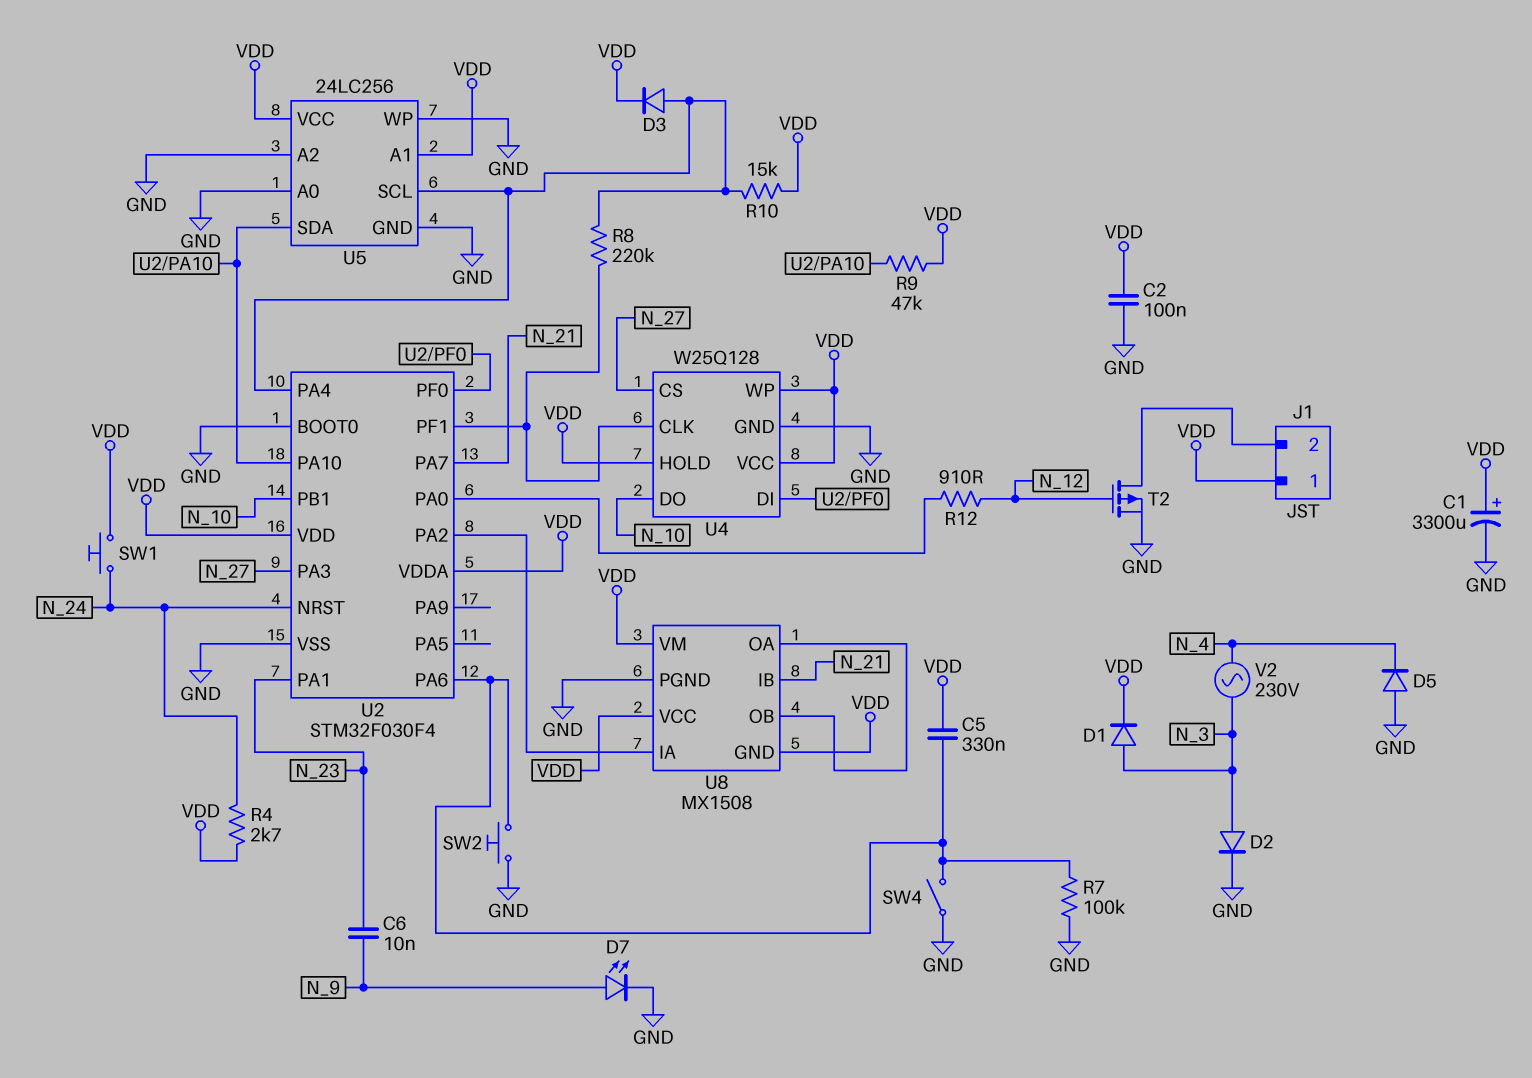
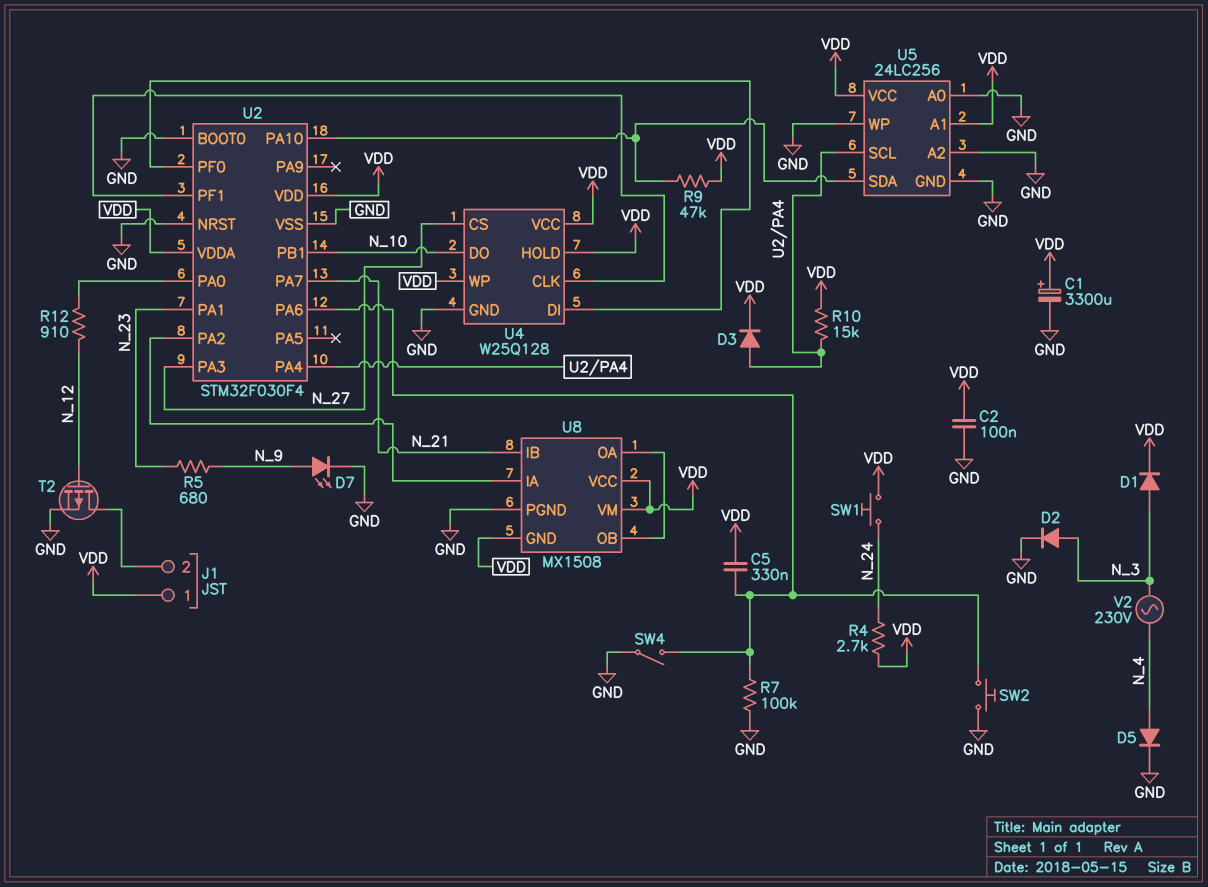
C6: 10nF (N_9, N_23) -> none
D5: diode (A GND, K N_4) -> diode (A N_4, K GND)
R5: none -> 680 (N_9, N_23)
R8: 220k (U2/PA4, U2/PF1) -> none
U2 pin NRST: N_24 -> GND

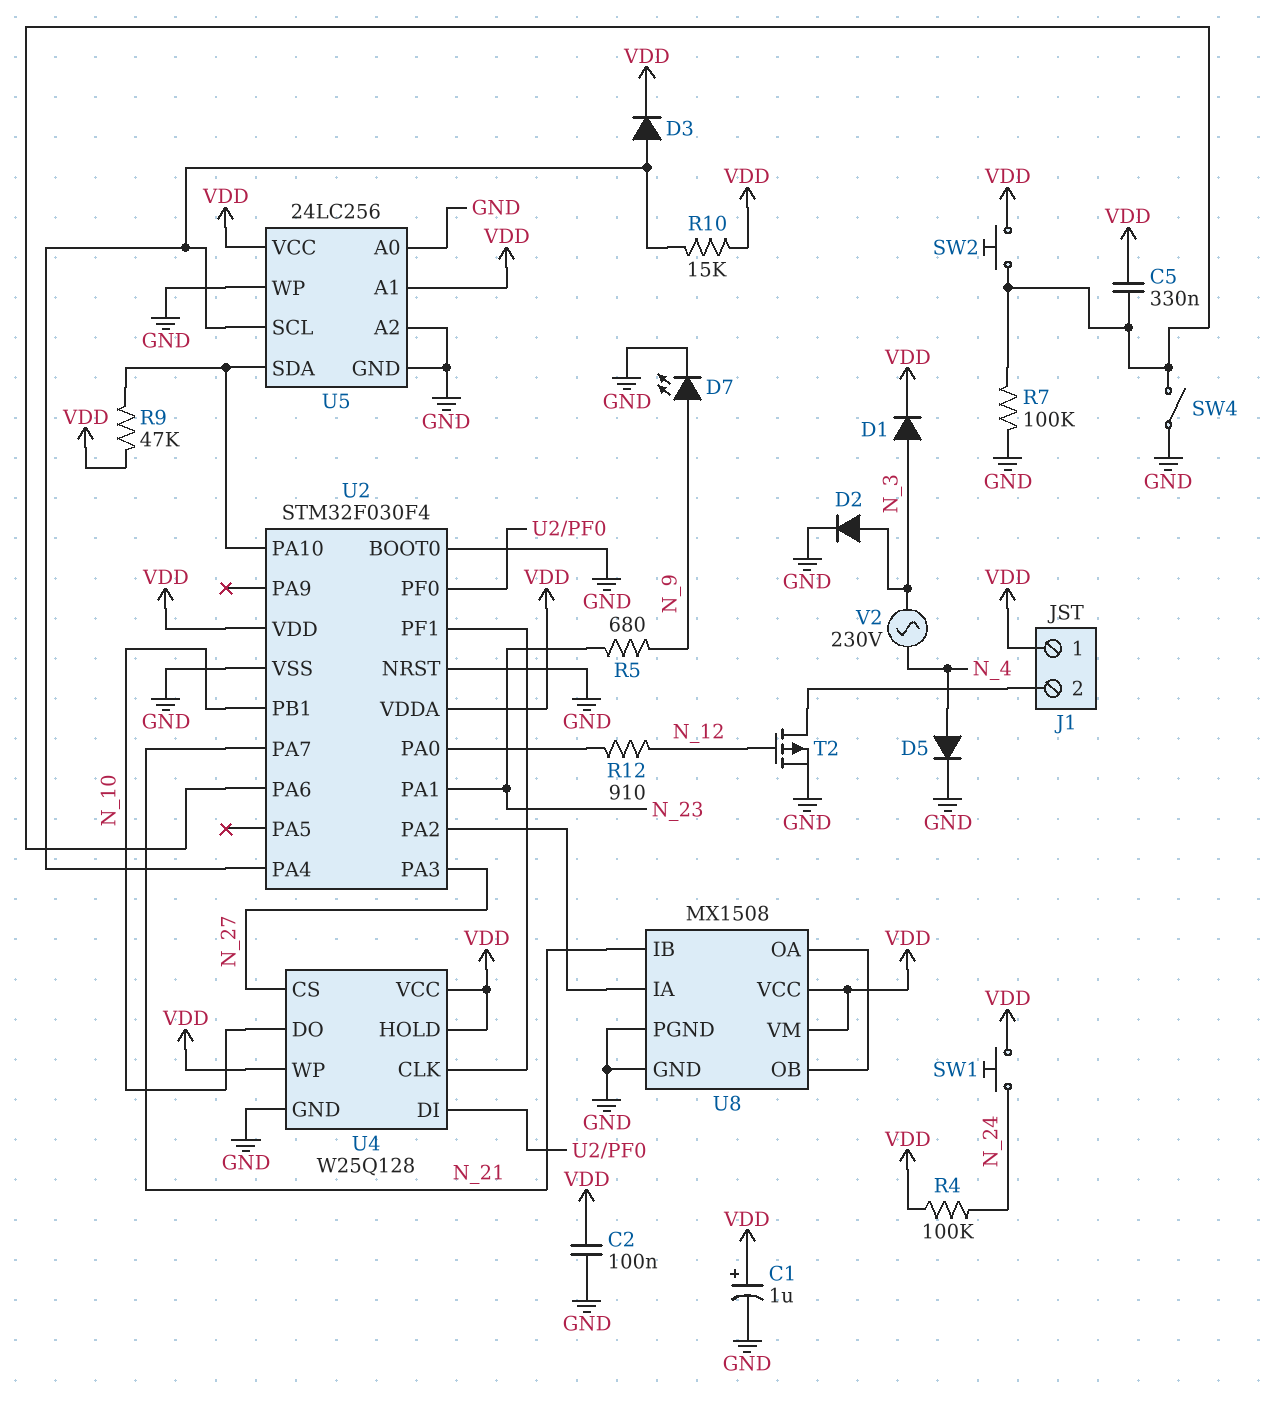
C1: 3300uF (plus VDD, minus GND) -> 1uF (plus VDD, minus GND)
R4: 2.7k (N_24, VDD) -> 100k (N_24, VDD)
SW2: button (GND, U2/PA6) -> button (U2/PA6, VDD)
U8 pin GND: VDD -> GND

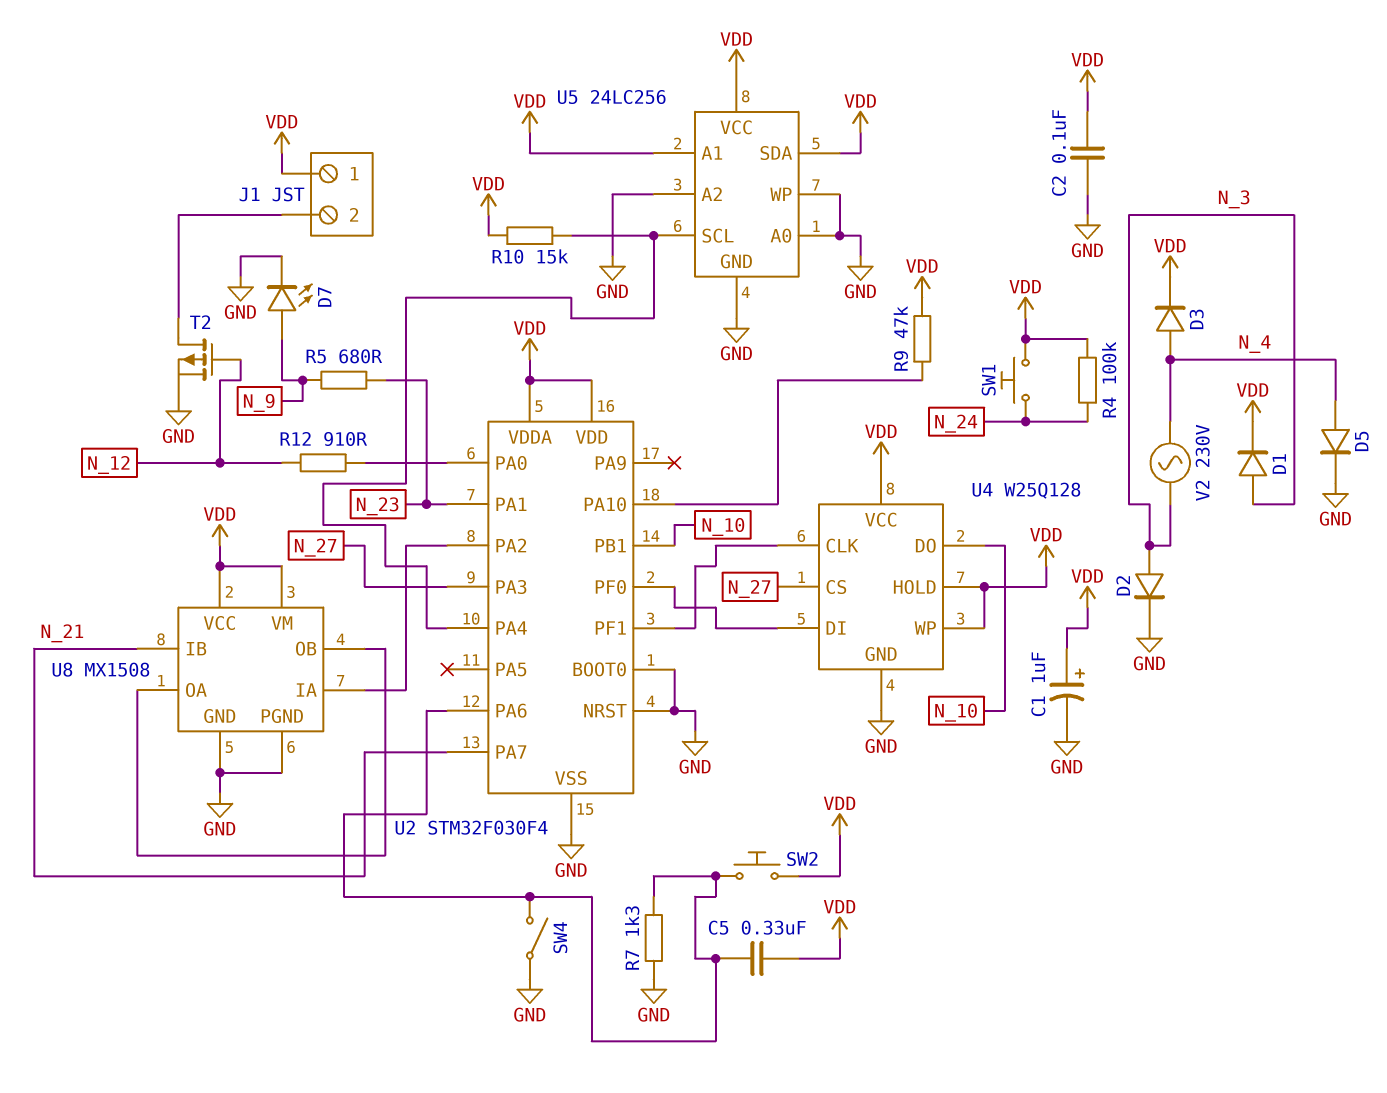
D3: diode (A U2/PA4, K VDD) -> diode (A N_4, K VDD)
R7: 100k (GND, U2/PA6) -> 1.3k (GND, U2/PA6)
U5 pin SDA: U2/PA10 -> VDD

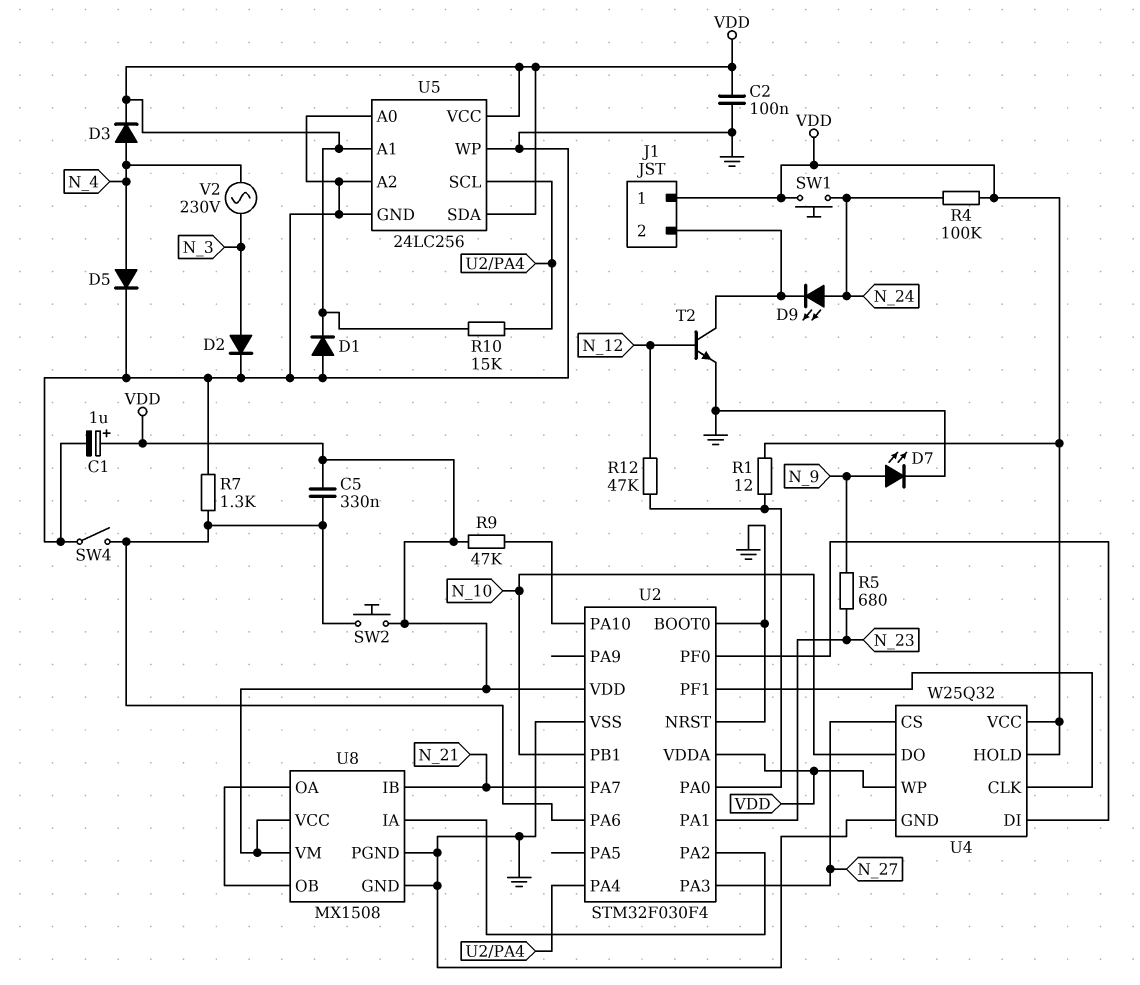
D1: diode (A N_3, K VDD) -> diode (A GND, K VDD)
D9: none -> LED (A N_24, K J1/2)
R1: none -> 12 (U2/PA0, VDD)
R12: 910 (N_12, U2/PA0) -> 47k (N_12, U2/PA0)
T2: PMOS (G N_12, D J1/2, S GND) -> NPN (B N_12, C J1/2, E GND)
U4: W25Q128 -> W25Q32

